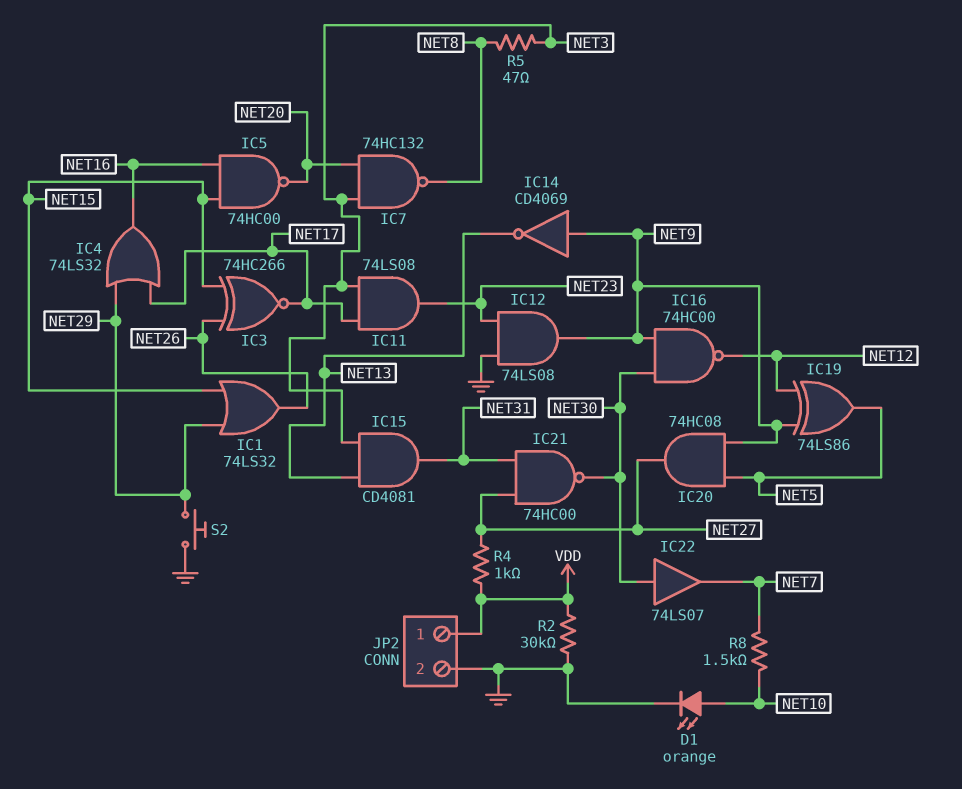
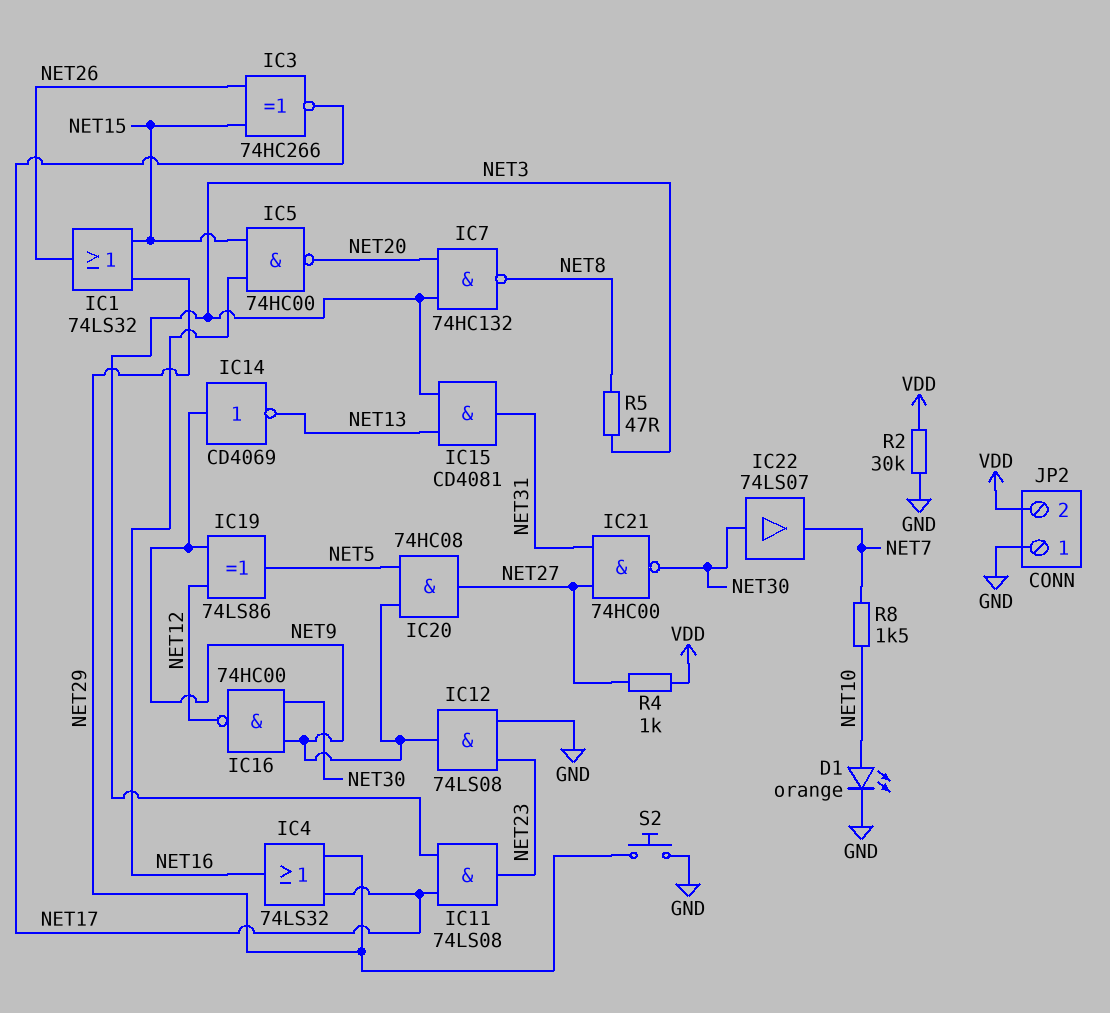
JP2 pin 1: VDD -> GND
JP2 pin 2: GND -> VDD

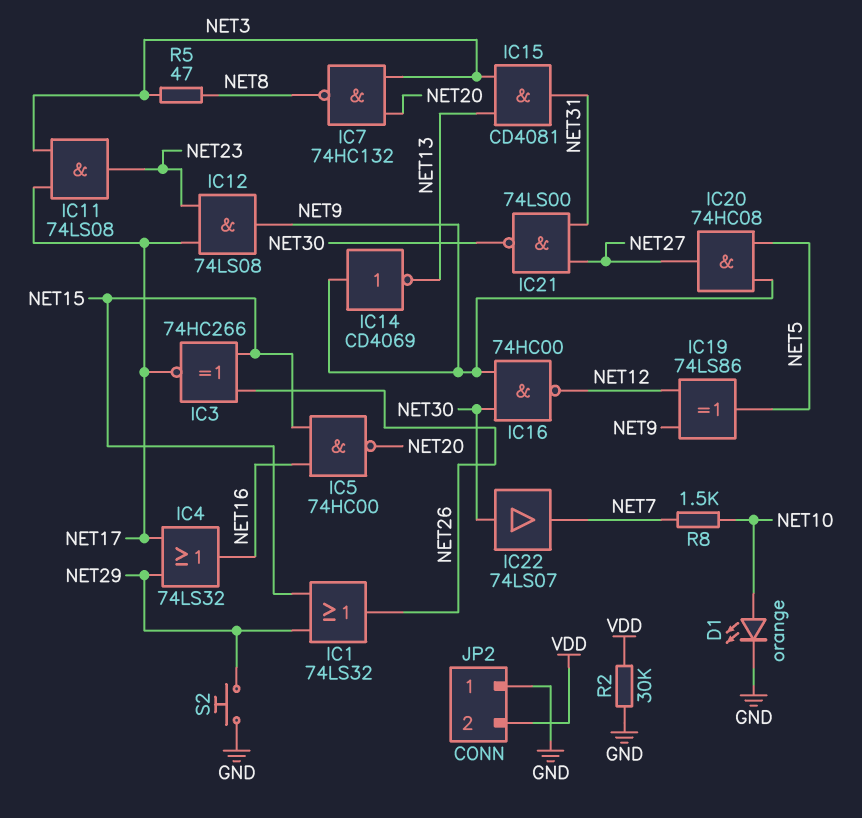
IC12: AND 74LS08 (in GND, in NET23, out NET9) -> AND 74LS08 (in NET17, in NET23, out NET9)
IC21: NAND 74HC00 (in NET27, in NET31, out NET30) -> NAND 74LS00 (in NET27, in NET31, out NET30)
R4: 1k (NET27, VDD) -> none

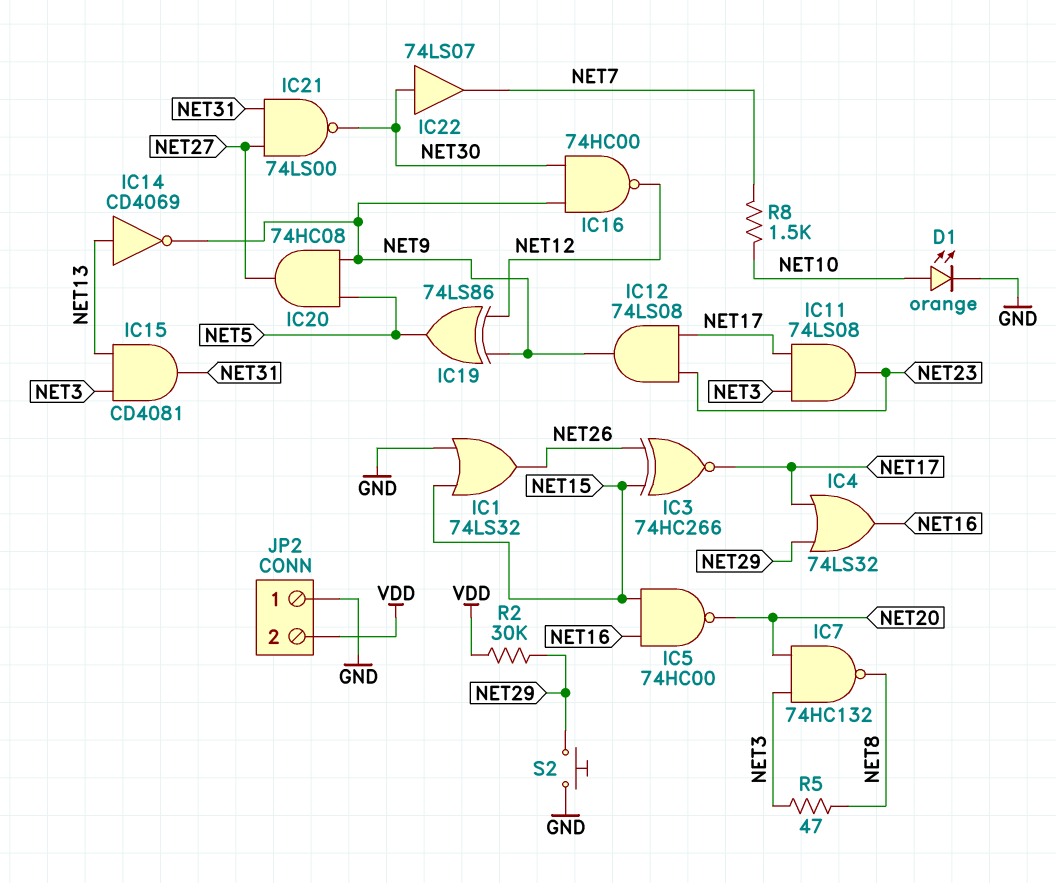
IC1: OR 74LS32 (in NET15, in NET29, out NET26) -> OR 74LS32 (in GND, in NET15, out NET26)
IC14: NOT CD4069 (in NET9, out NET13) -> NOT CD4069 (in NET13, out NET9)
R2: 30k (GND, VDD) -> 30k (NET29, VDD)

